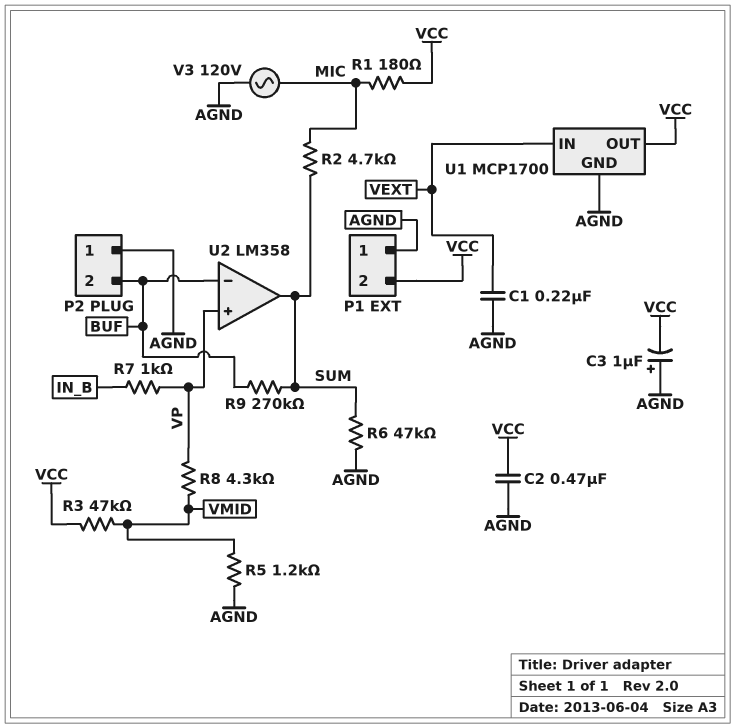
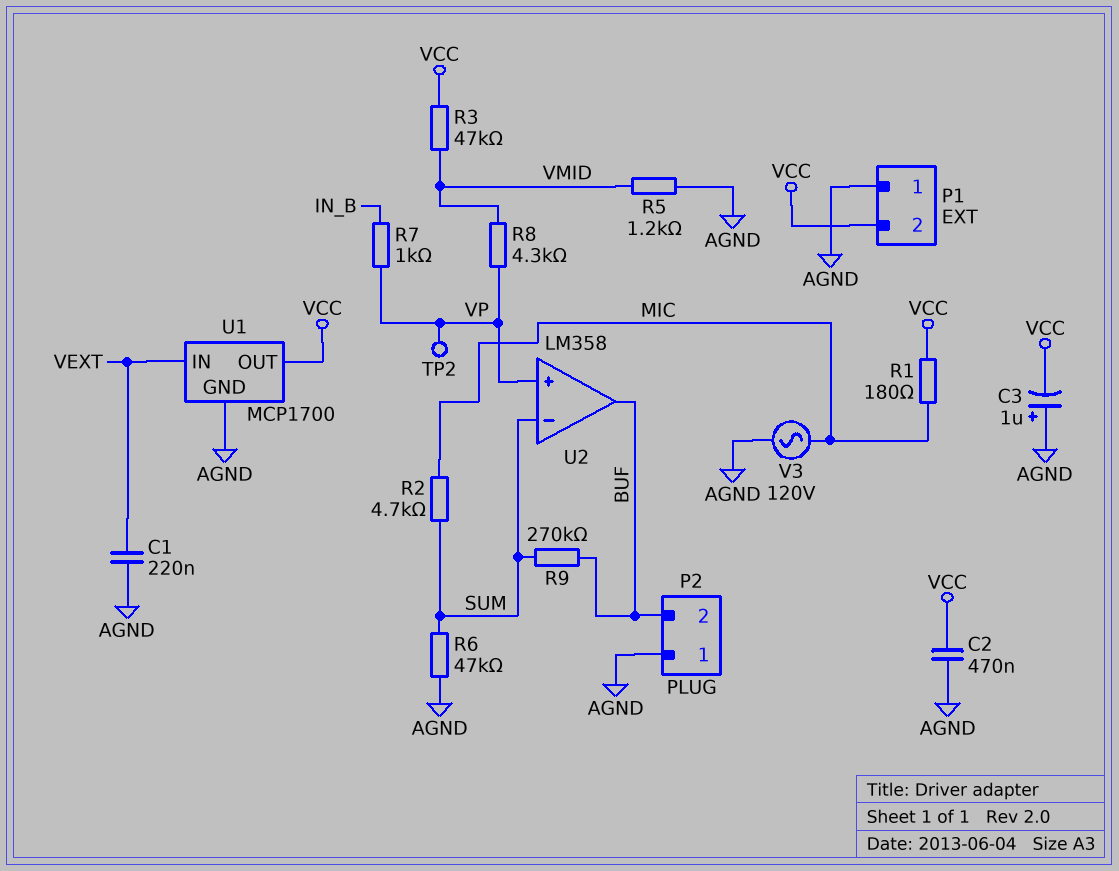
TP2: none -> test point (VP)
U2 pin in-: BUF -> SUM
U2 pin out: SUM -> BUF

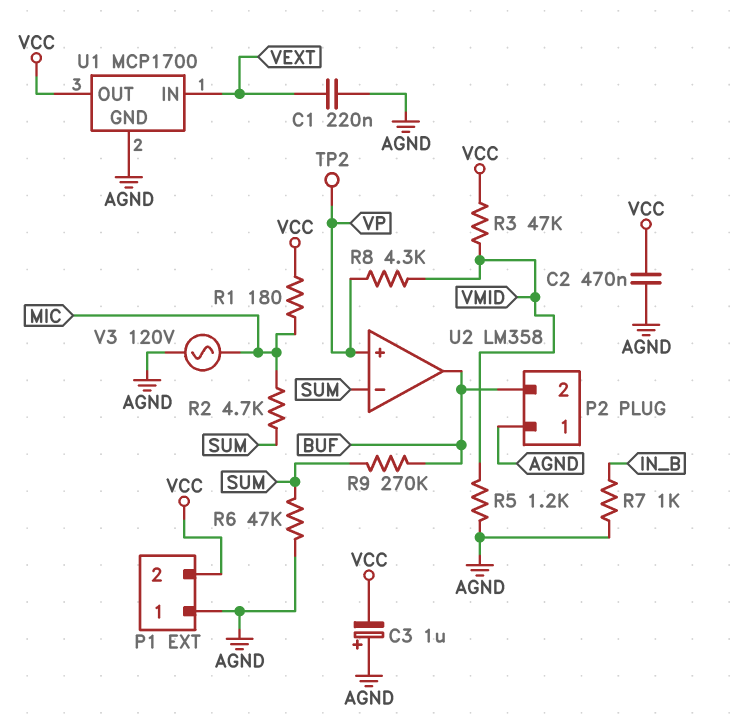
R7: 1k (IN_B, VP) -> 1k (AGND, IN_B)

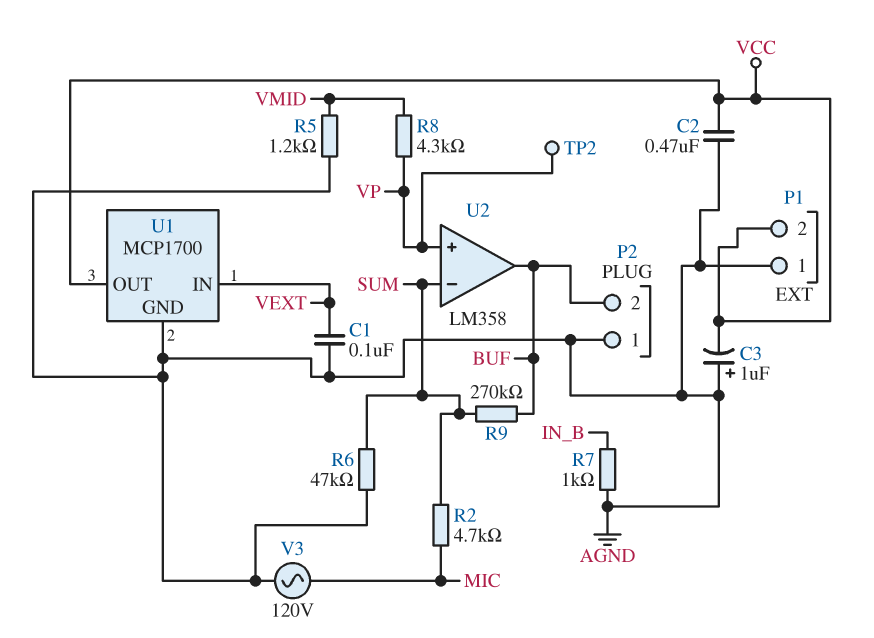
C1: 220nF (AGND, VEXT) -> 100nF (AGND, VEXT)
R1: 180 (MIC, VCC) -> none
R3: 47k (VCC, VMID) -> none

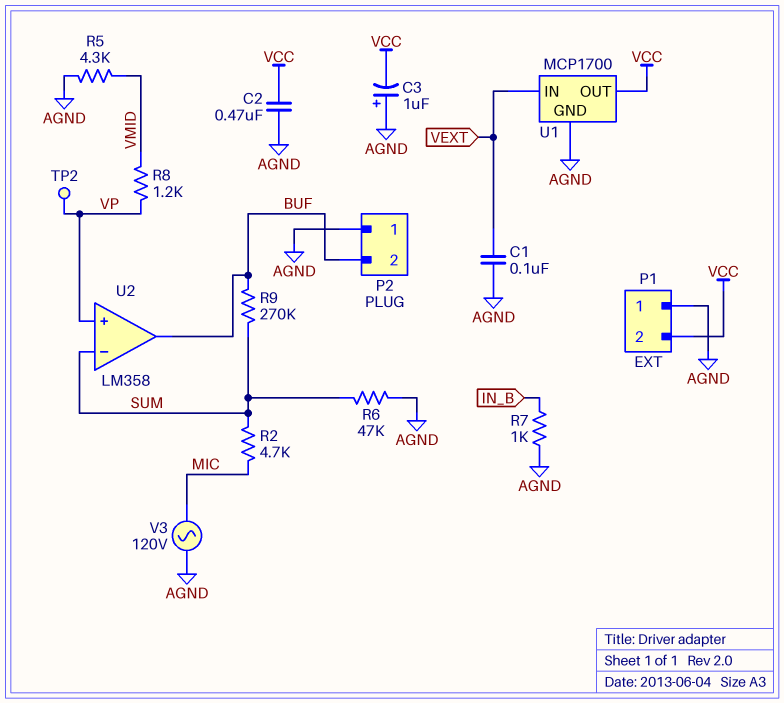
R5: 1.2k (AGND, VMID) -> 4.3k (AGND, VMID)
R8: 4.3k (VMID, VP) -> 1.2k (VMID, VP)

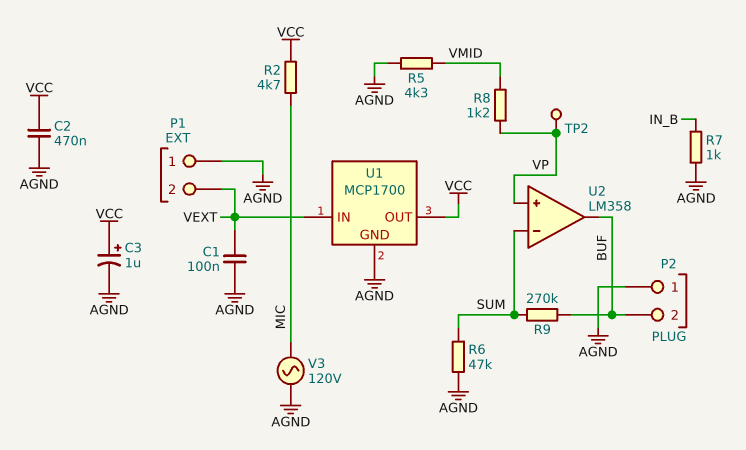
C3: 1uF (plus AGND, minus VCC) -> 1uF (plus VCC, minus AGND)
P1 pin 2: VCC -> VEXT
R2: 4.7k (MIC, SUM) -> 4.7k (MIC, VCC)

